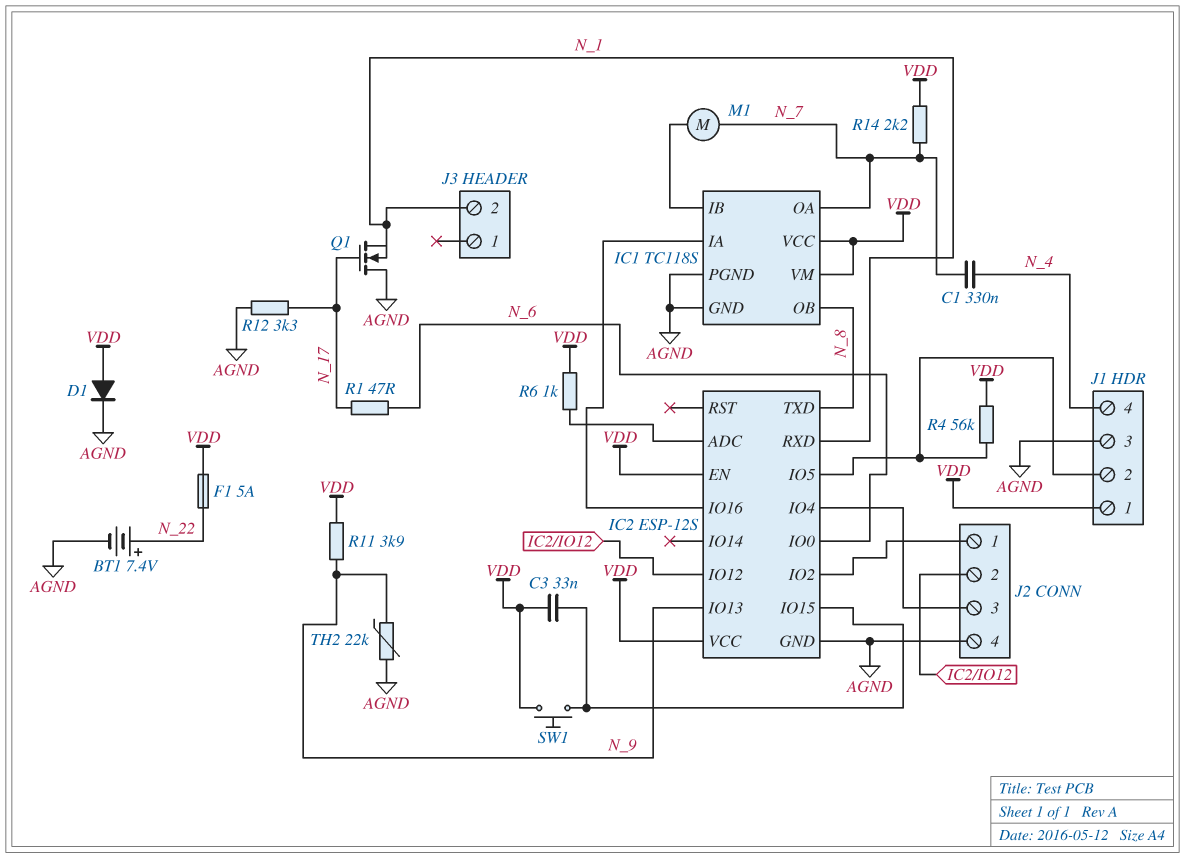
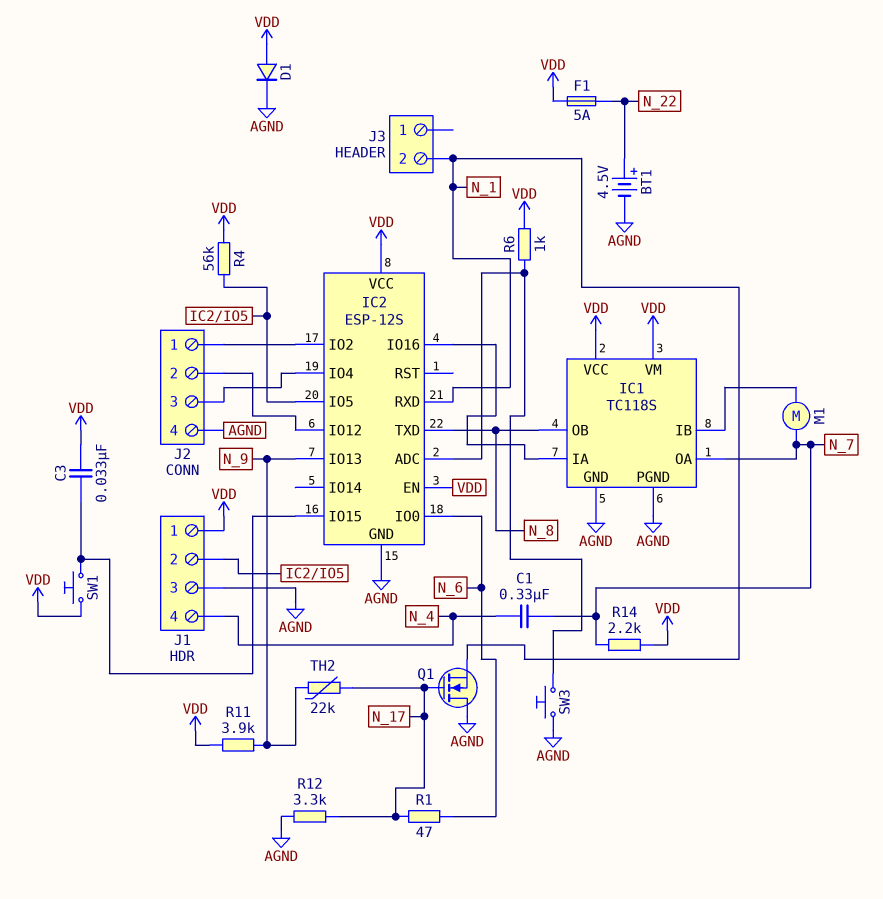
BT1: 7.4V (plus N_22, minus AGND) -> 4.5V (plus N_22, minus AGND)
SW3: none -> button (AGND, IC2/ADC)
TH2: 22k (AGND, N_9) -> 22k (N_9, N_17)

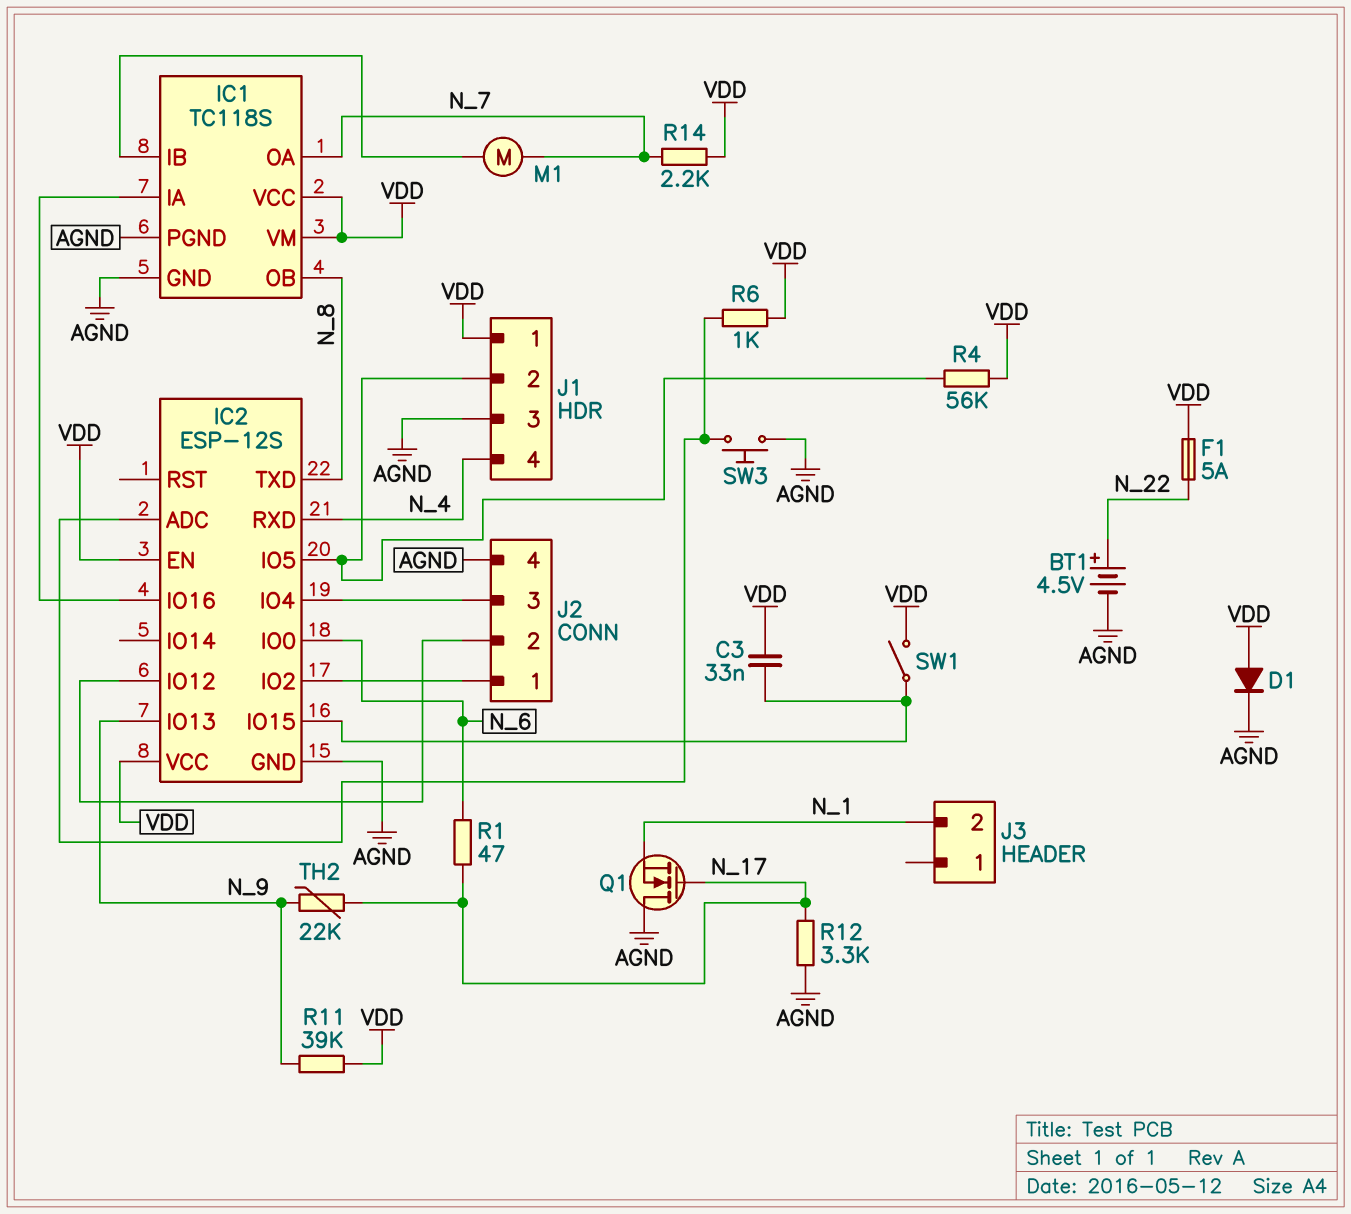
C1: 330nF (N_4, N_7) -> none
IC2 pin RXD: N_1 -> N_4
R11: 3.9k (N_9, VDD) -> 39k (N_9, VDD)
SW1: button (IC2/IO15, VDD) -> switch (IC2/IO15, VDD)

